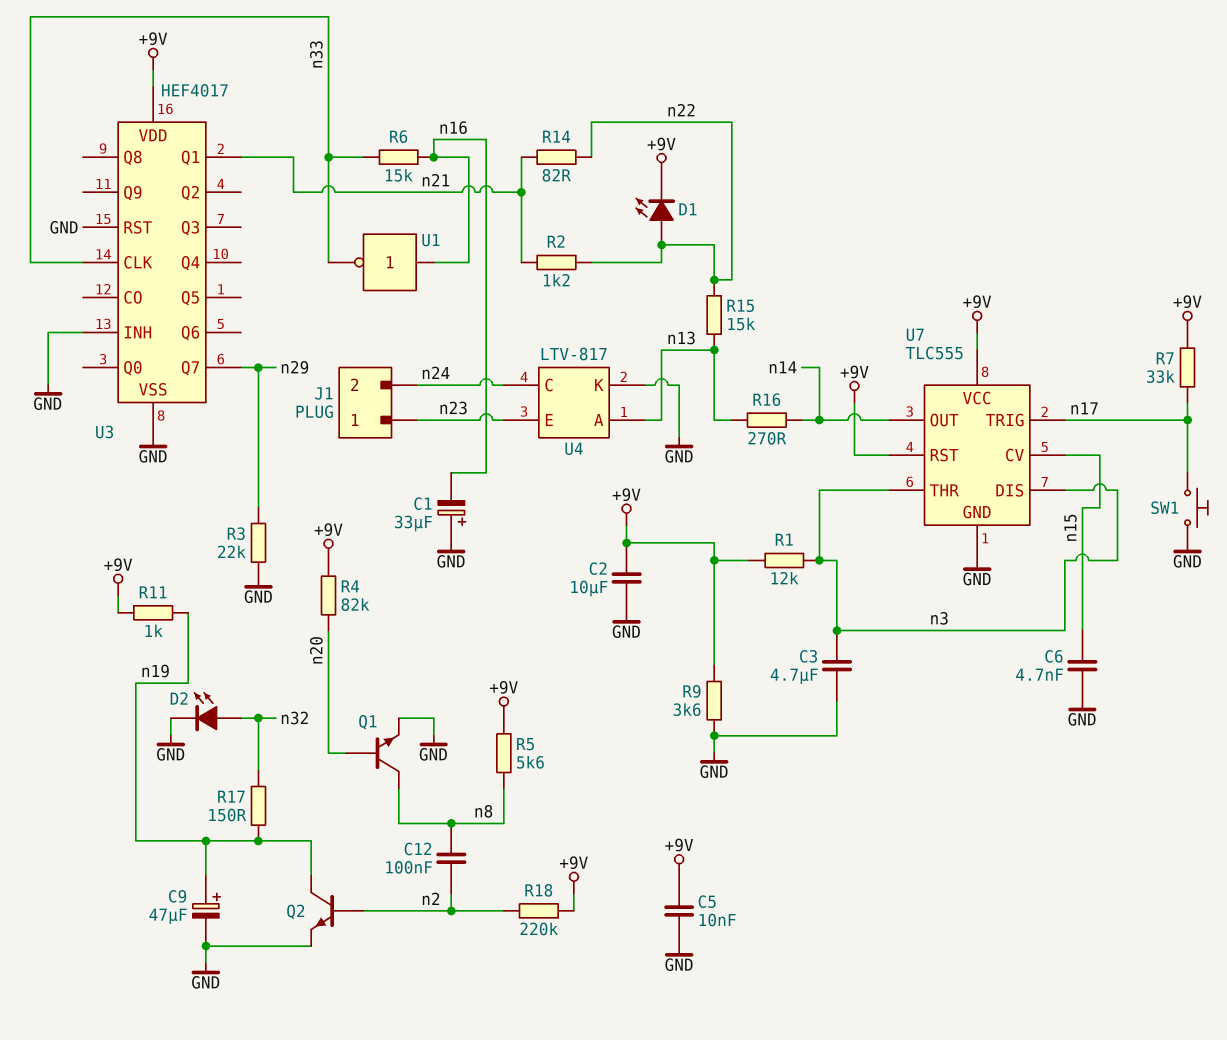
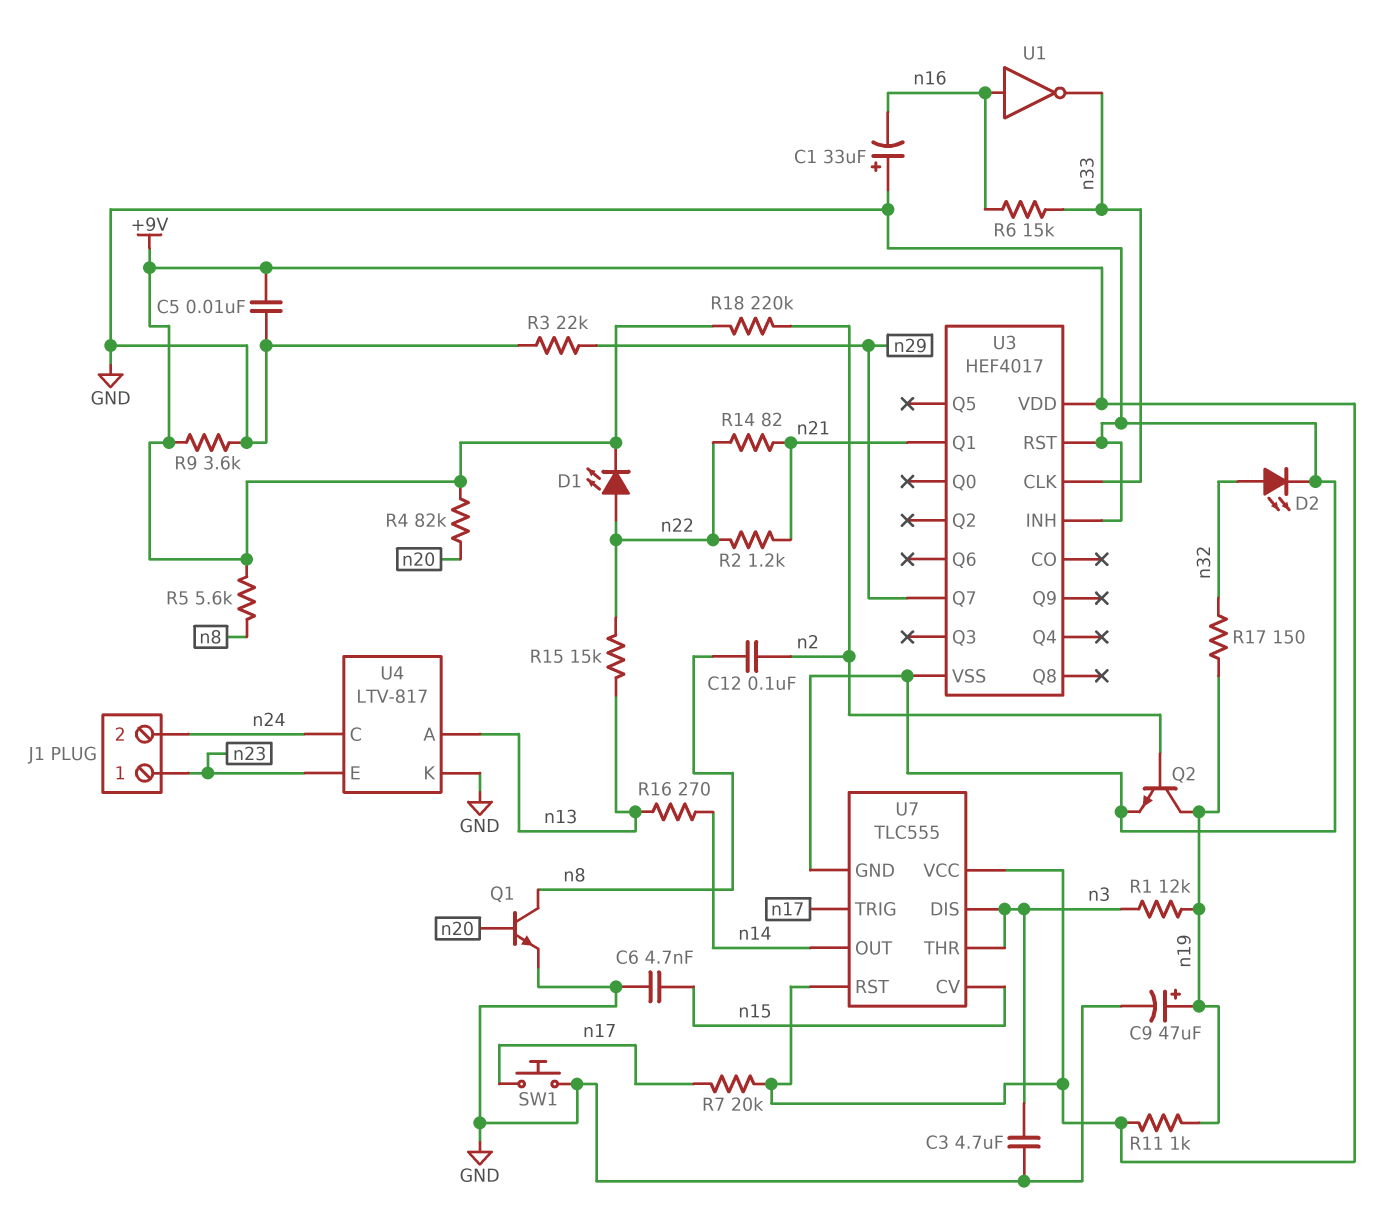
C2: 10uF (+9V, GND) -> none
R1: 12k (+9V, n3) -> 12k (n3, n19)
R7: 33k (+9V, n17) -> 20k (+9V, n17)

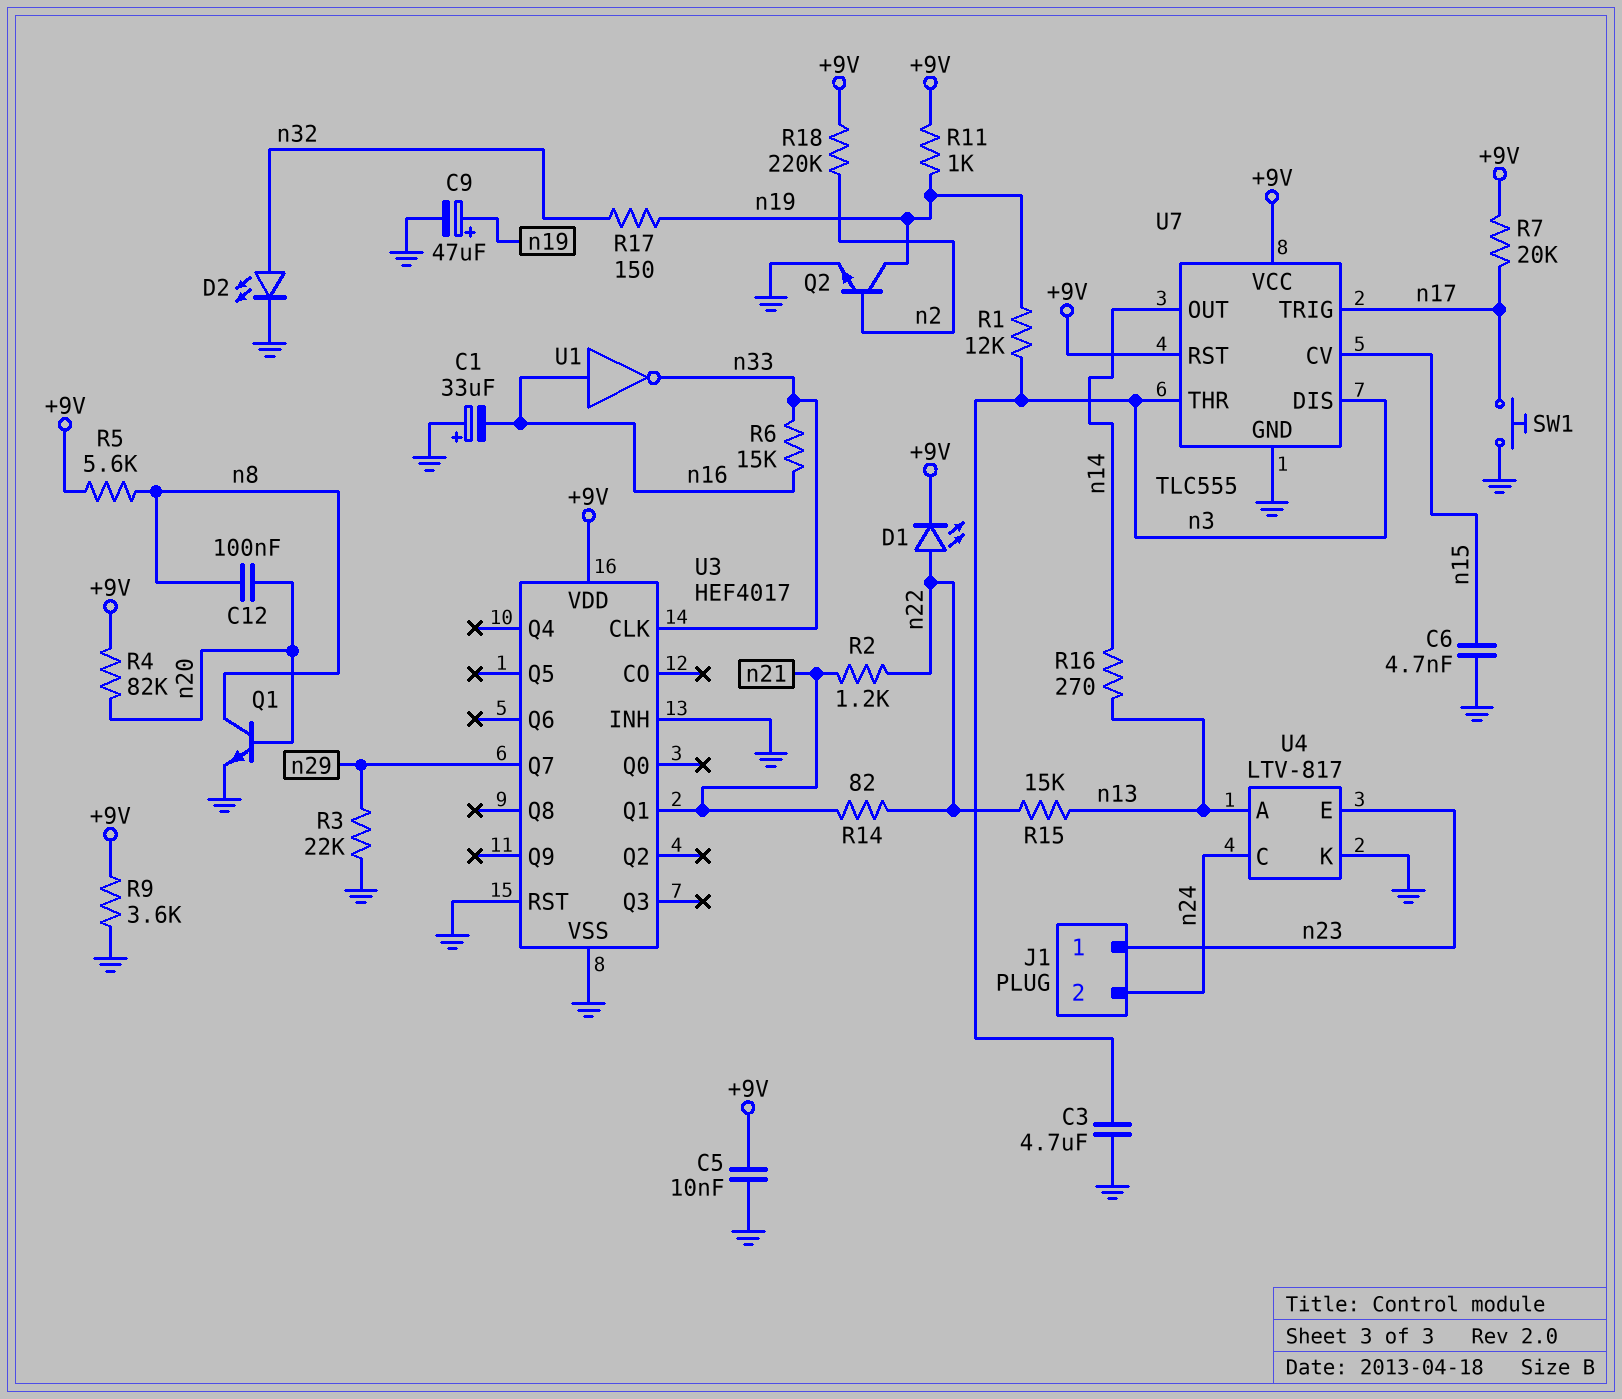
C12: 100nF (n2, n8) -> 100nF (n8, n20)

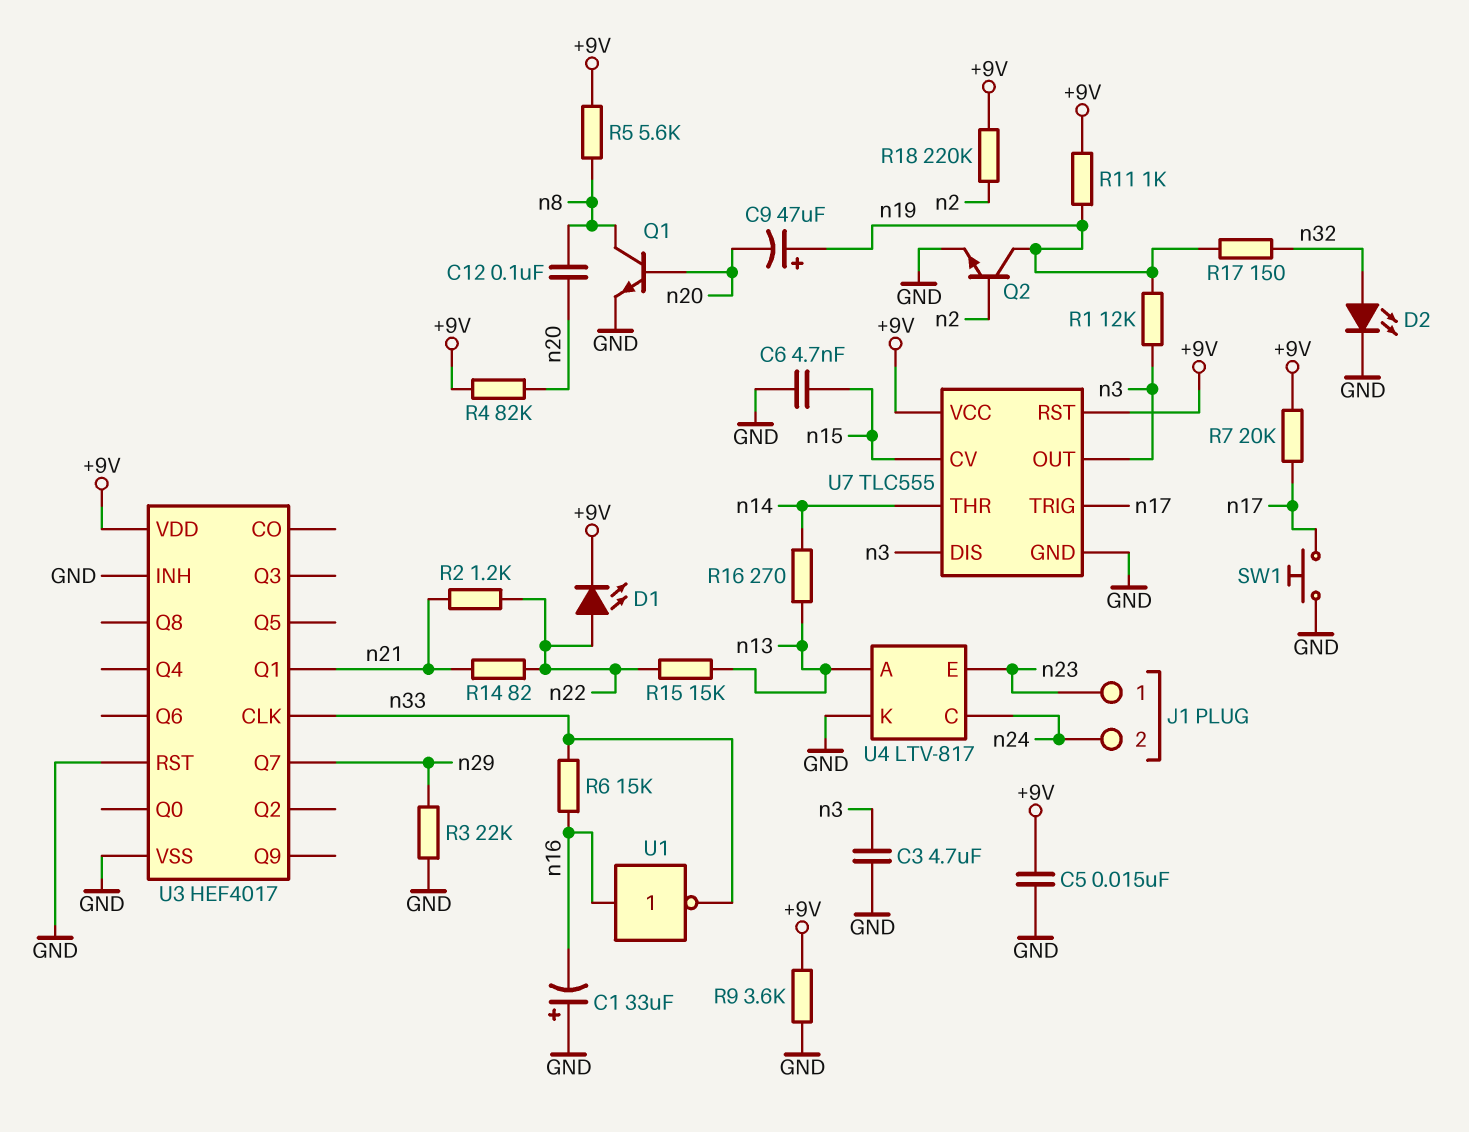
C5: 10nF (+9V, GND) -> 15nF (+9V, GND)
C9: 47uF (plus n19, minus GND) -> 47uF (plus n19, minus n20)
U7 pin OUT: n14 -> n3
U7 pin THR: n3 -> n14

